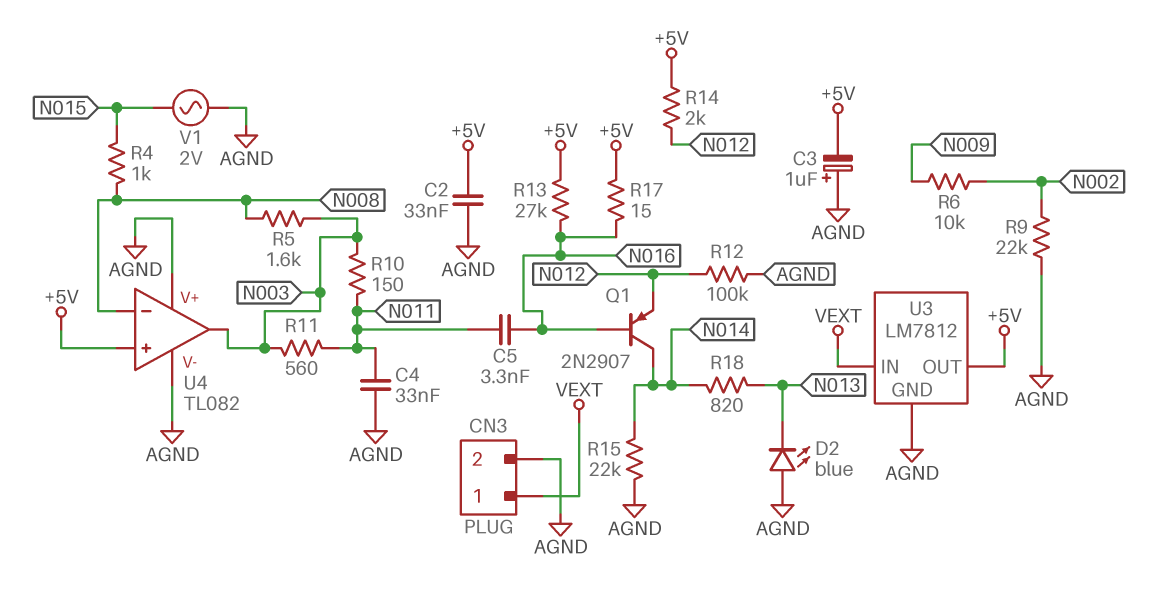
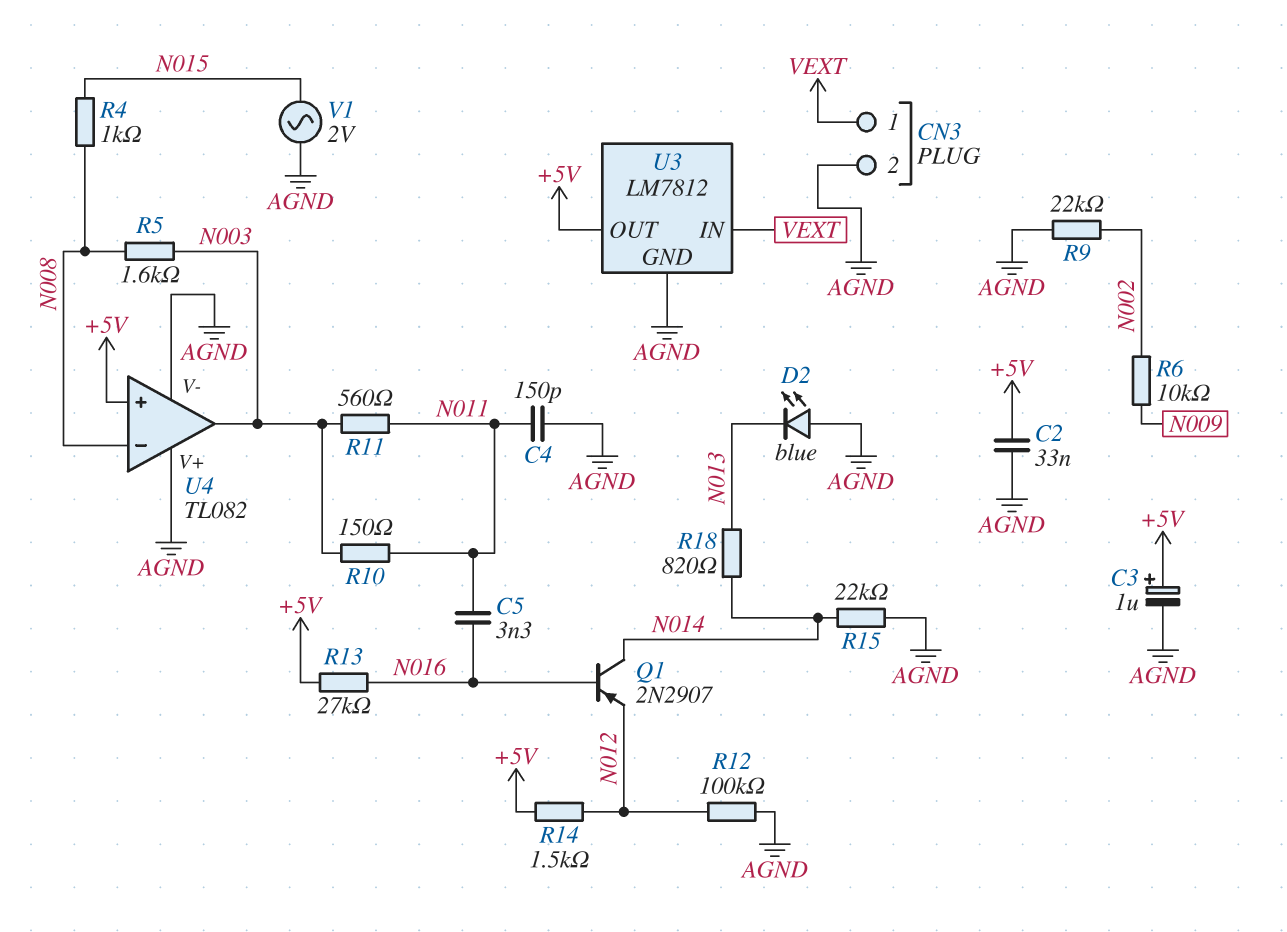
C3: 1uF (plus AGND, minus +5V) -> 1uF (plus +5V, minus AGND)
C4: 33nF (AGND, N011) -> 150pF (AGND, N011)
R14: 2k (+5V, N012) -> 1.5k (+5V, N012)
R17: 15 (+5V, N016) -> none

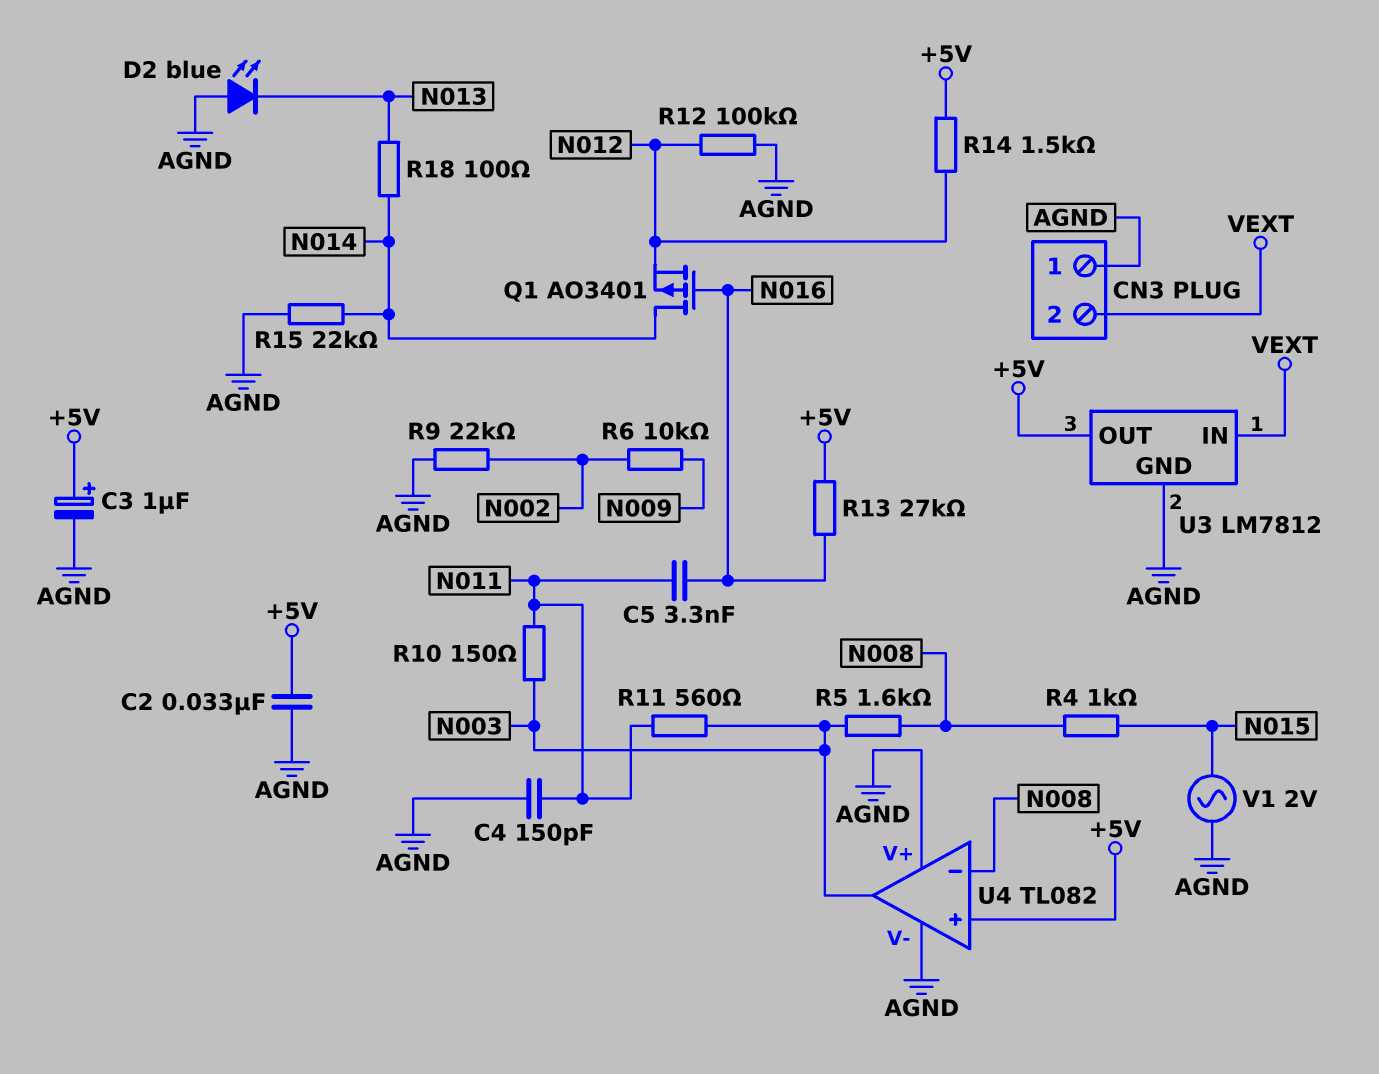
CN3 pin 1: VEXT -> AGND
CN3 pin 2: AGND -> VEXT
Q1: PNP 2N2907 (B N016, C N014, E N012) -> PMOS AO3401 (G N016, D N014, S N012)
R18: 820 (N013, N014) -> 100 (N013, N014)

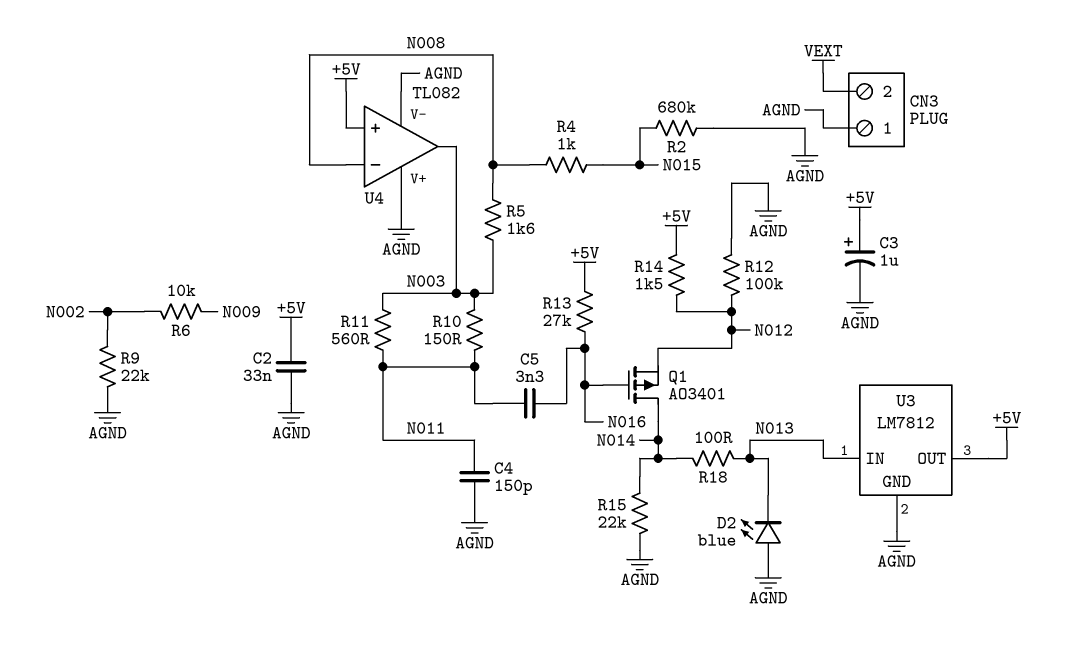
R2: none -> 680k (AGND, N015)
U3 pin IN: VEXT -> N013
V1: AC 2V (AGND, N015) -> none

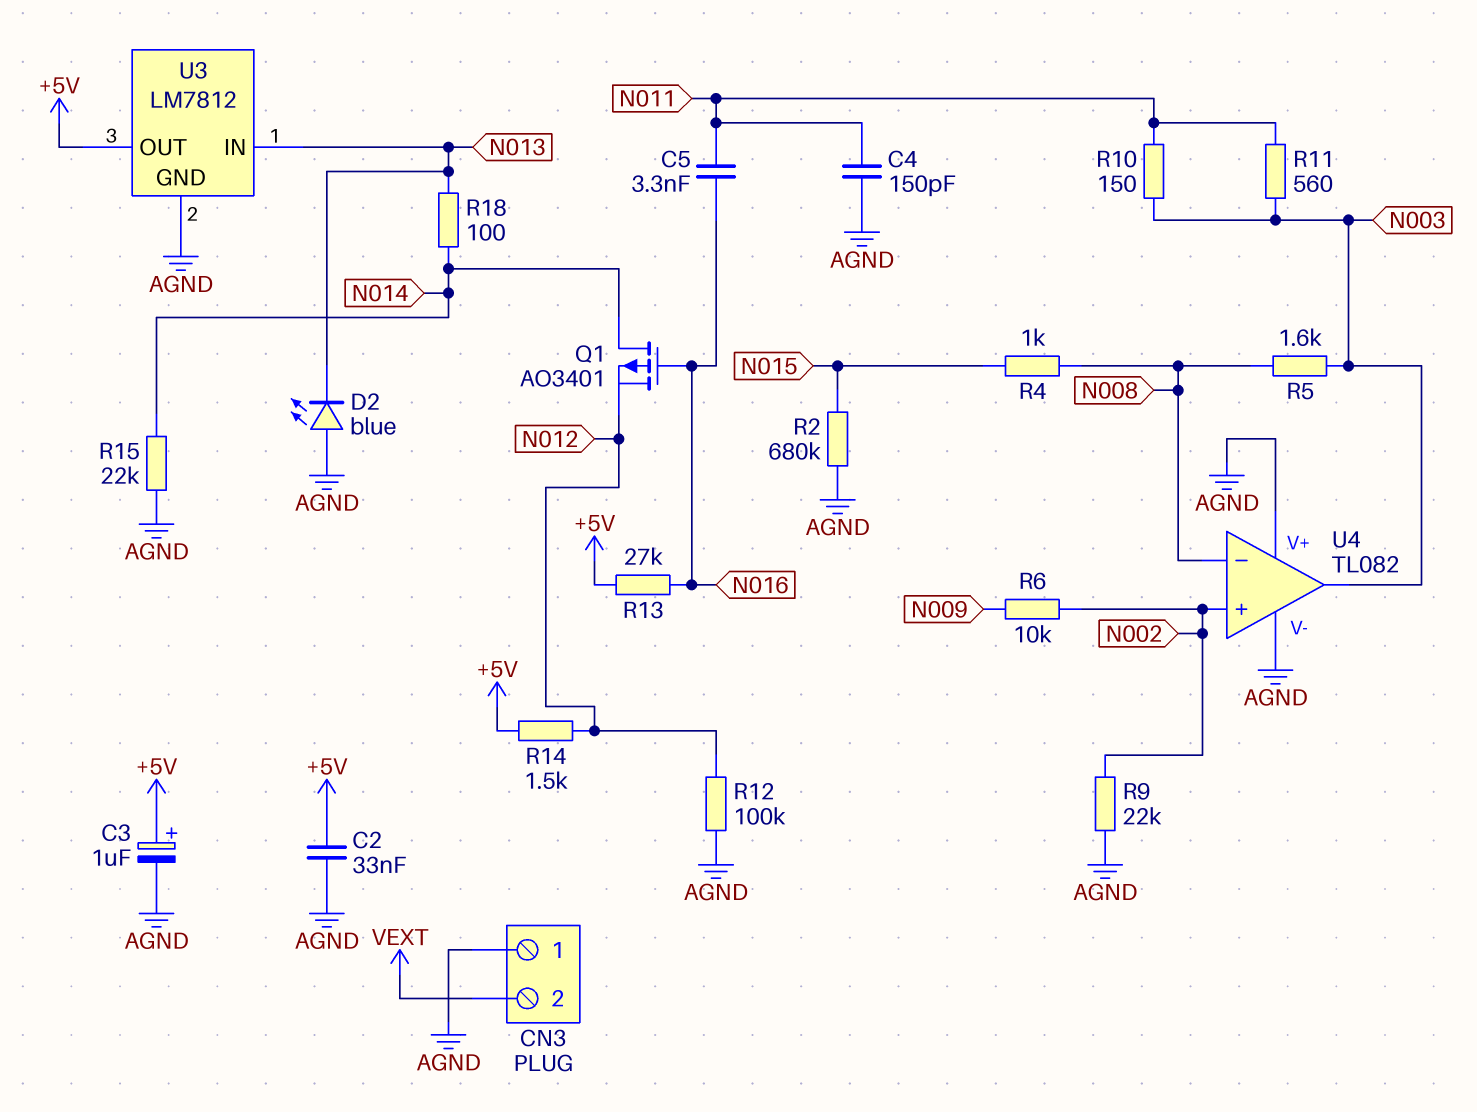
U4 pin in+: +5V -> N002

